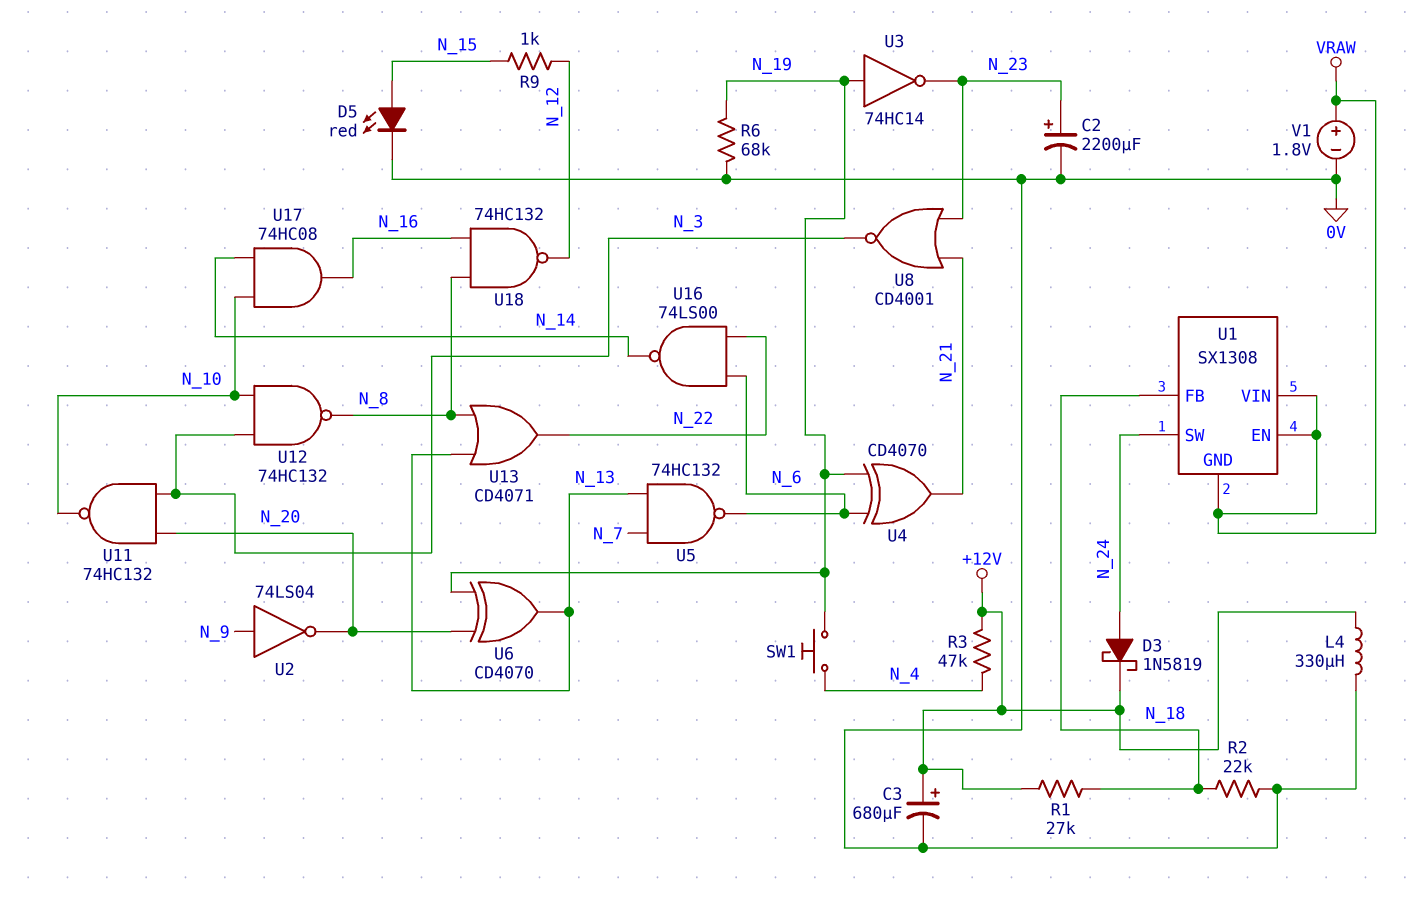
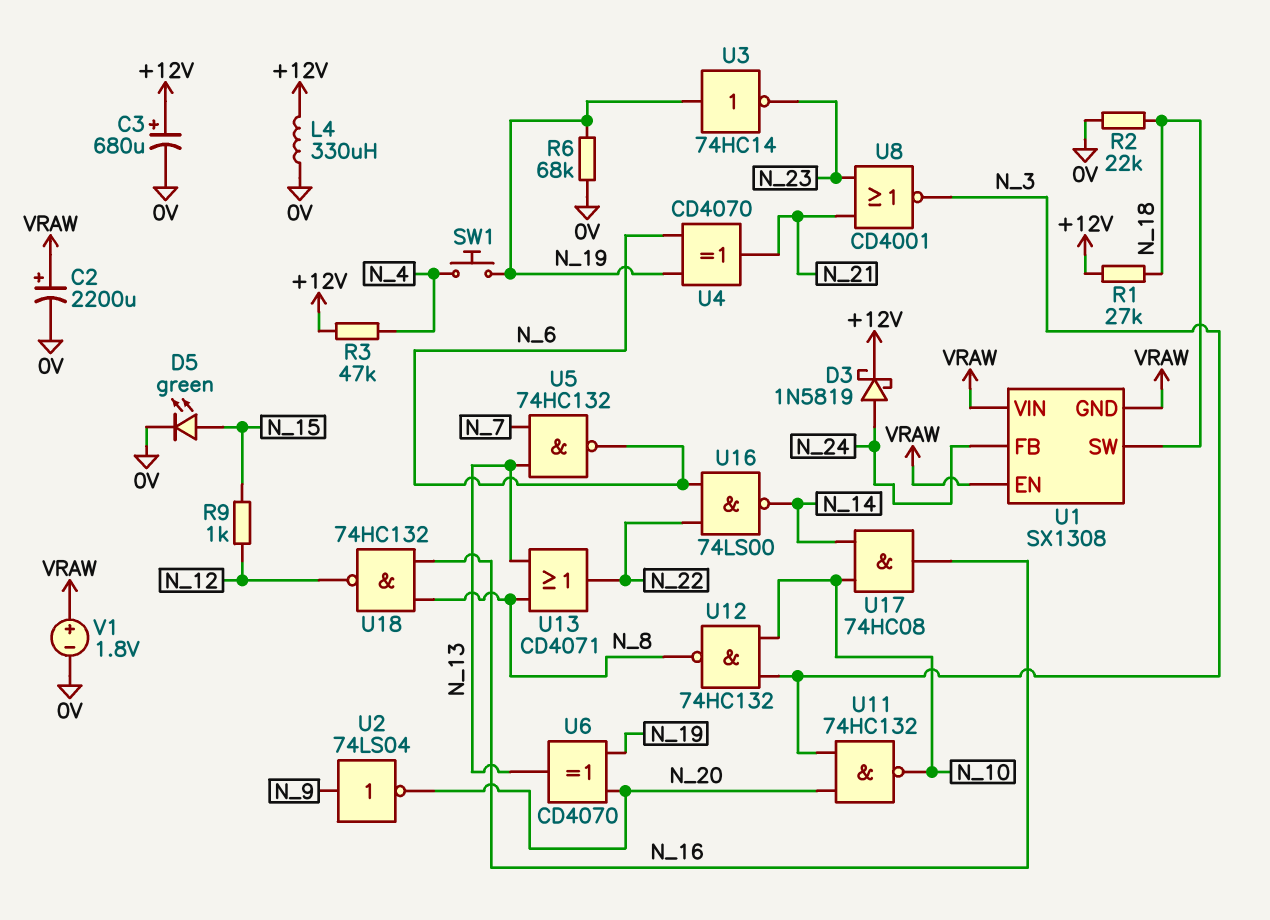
C2: 2200uF (plus N_23, minus 0V) -> 2200uF (plus VRAW, minus 0V)
D5: LED red (A N_15, K 0V) -> LED green (A N_15, K 0V)
U1 pin FB: N_18 -> N_24
U1 pin SW: N_24 -> N_18

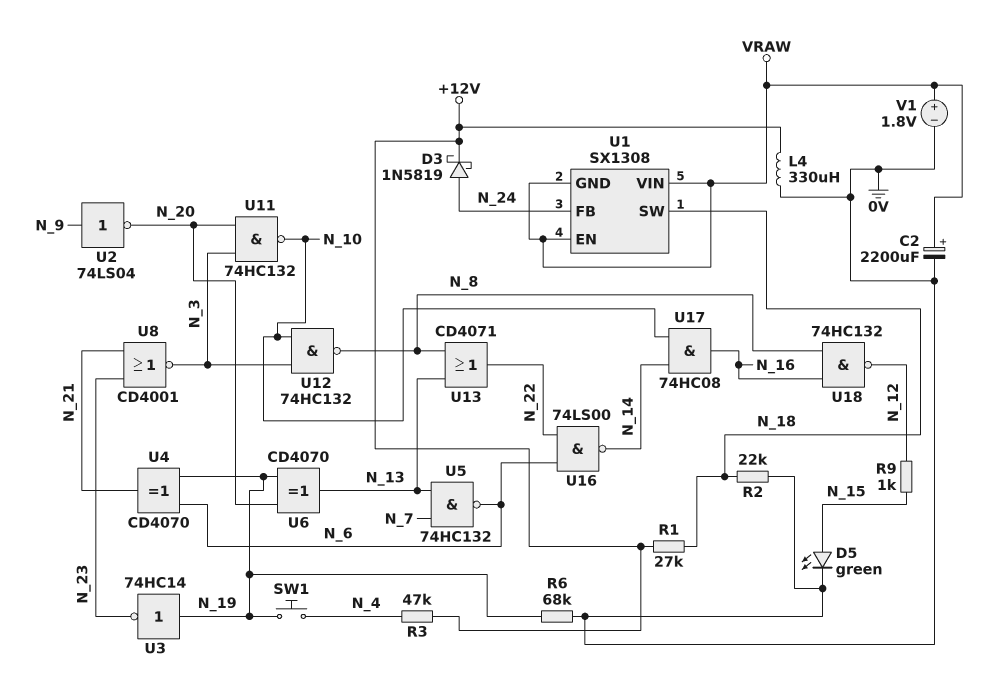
C3: 680uF (plus +12V, minus 0V) -> none

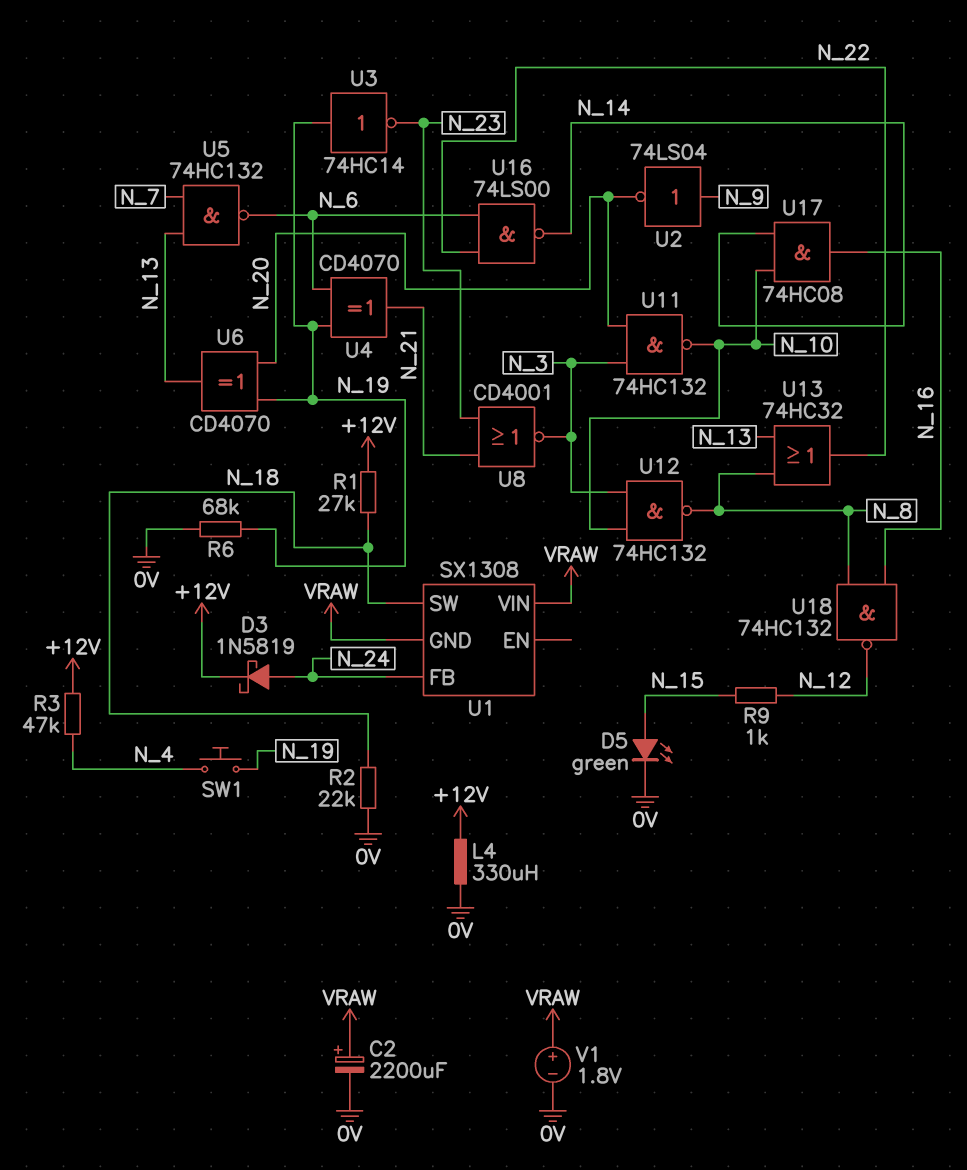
U1 pin EN: VRAW -> none
U13: OR CD4071 (in N_8, in N_13, out N_22) -> OR 74HC32 (in N_8, in N_13, out N_22)

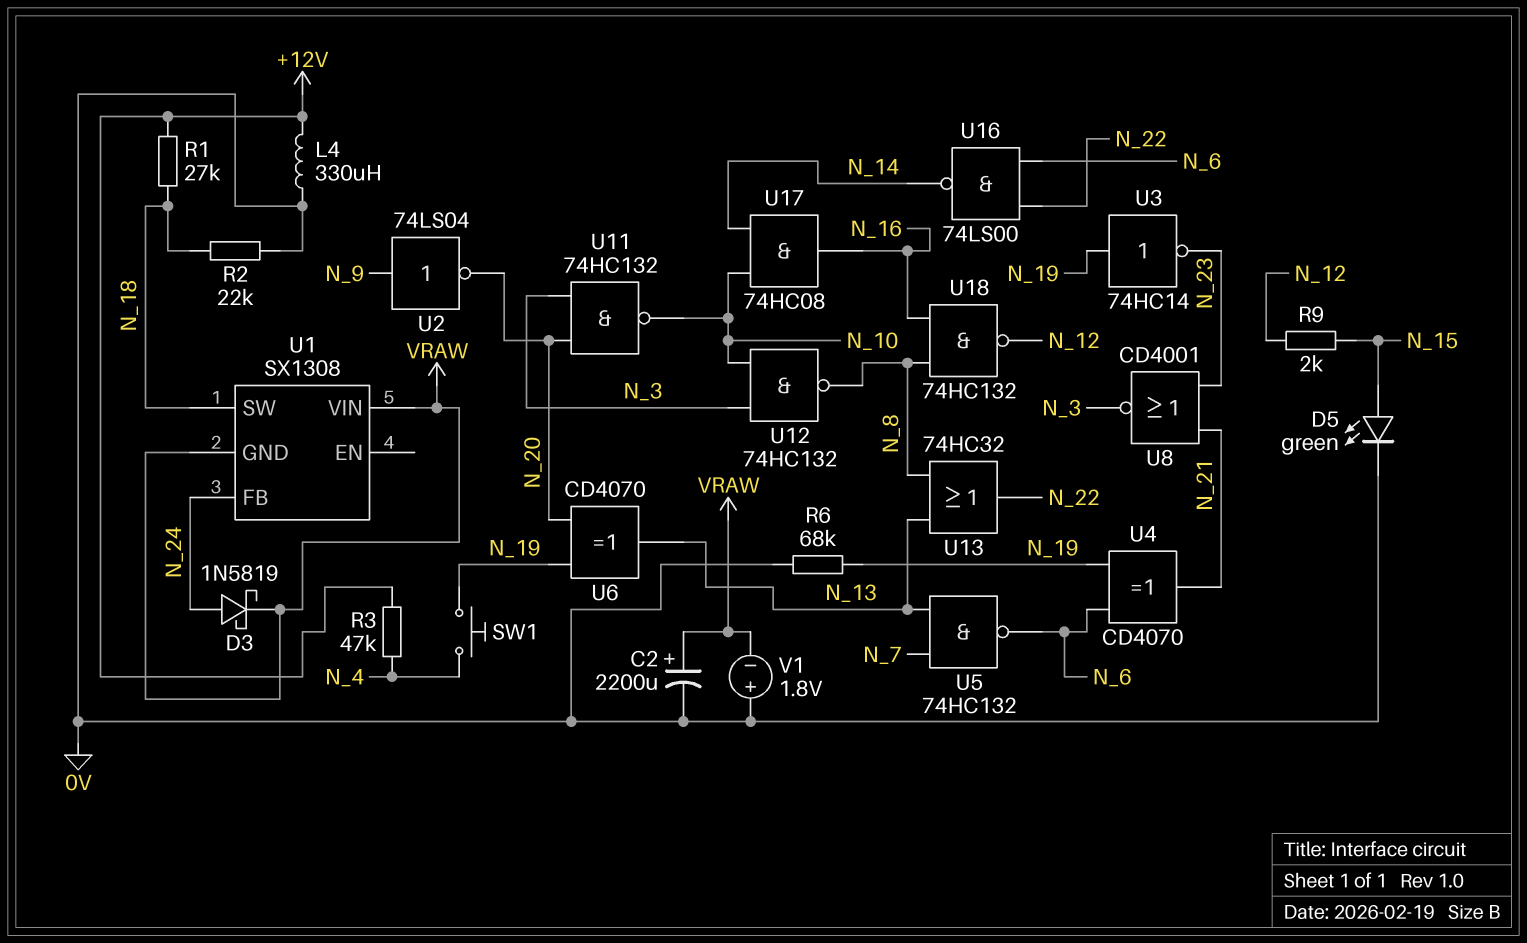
D3: schottky 1N5819 (A N_24, K +12V) -> schottky 1N5819 (A N_24, K VRAW)
R9: 1k (N_12, N_15) -> 2k (N_12, N_15)
V1: 1.8V (plus VRAW, minus 0V) -> 1.8V (plus 0V, minus VRAW)

